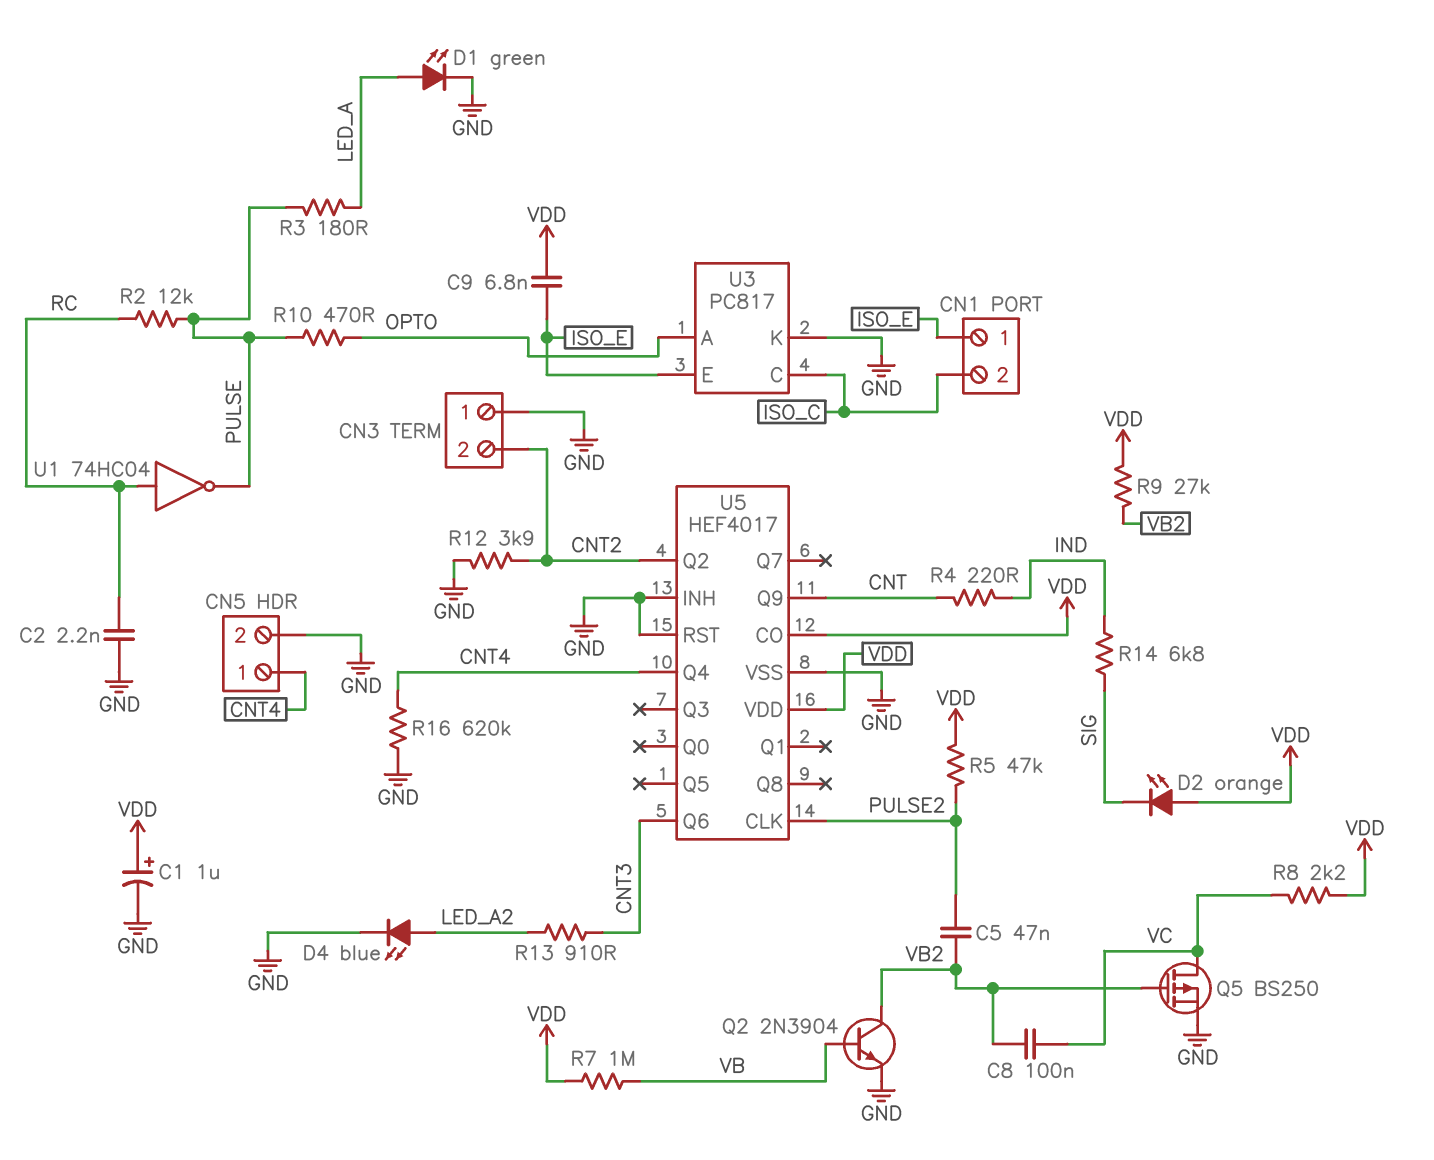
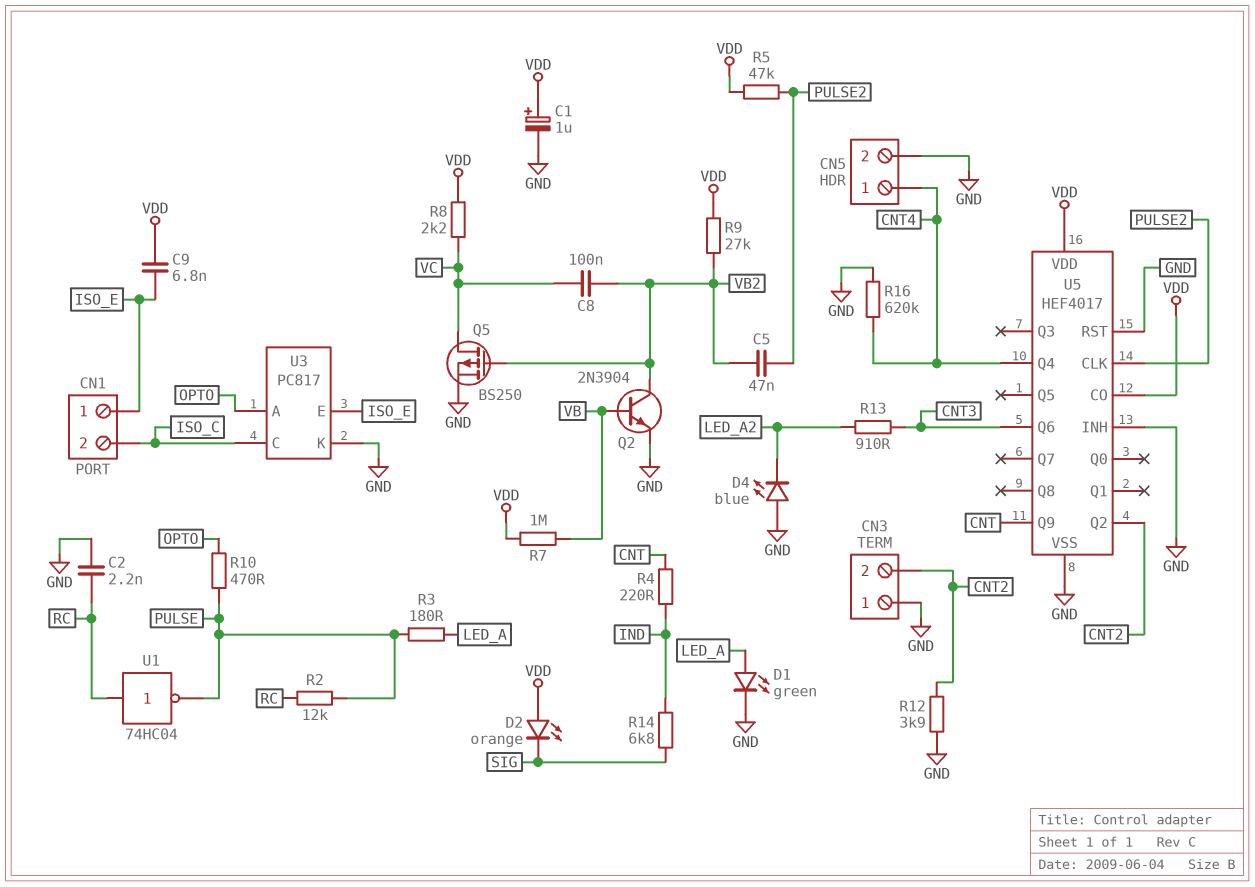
D4: LED blue (A LED_A2, K GND) -> LED blue (A GND, K LED_A2)

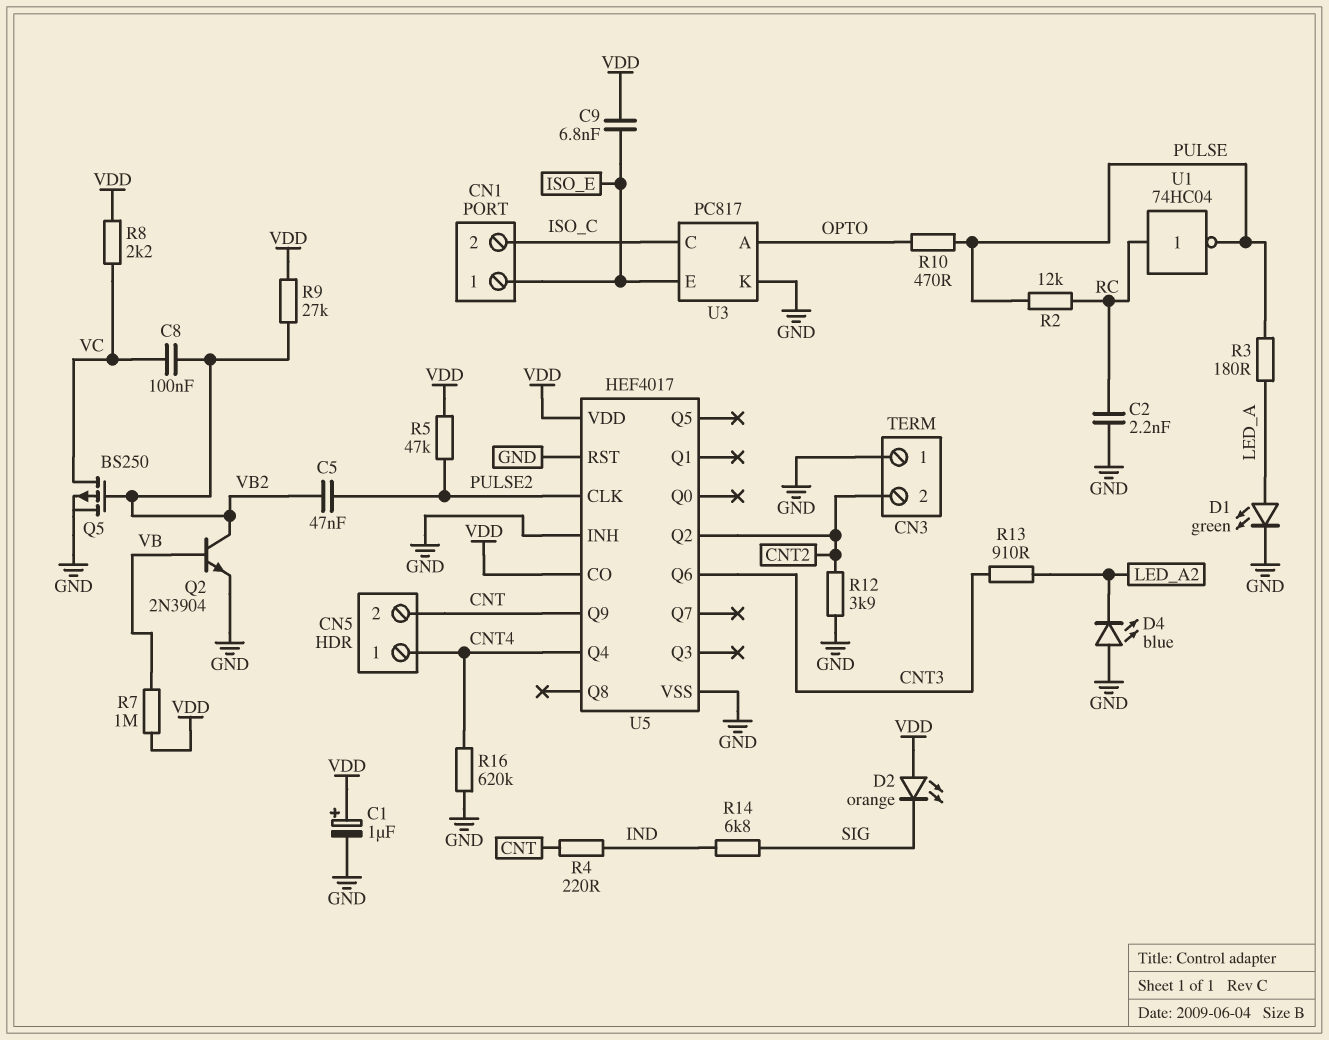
CN5 pin 2: GND -> CNT

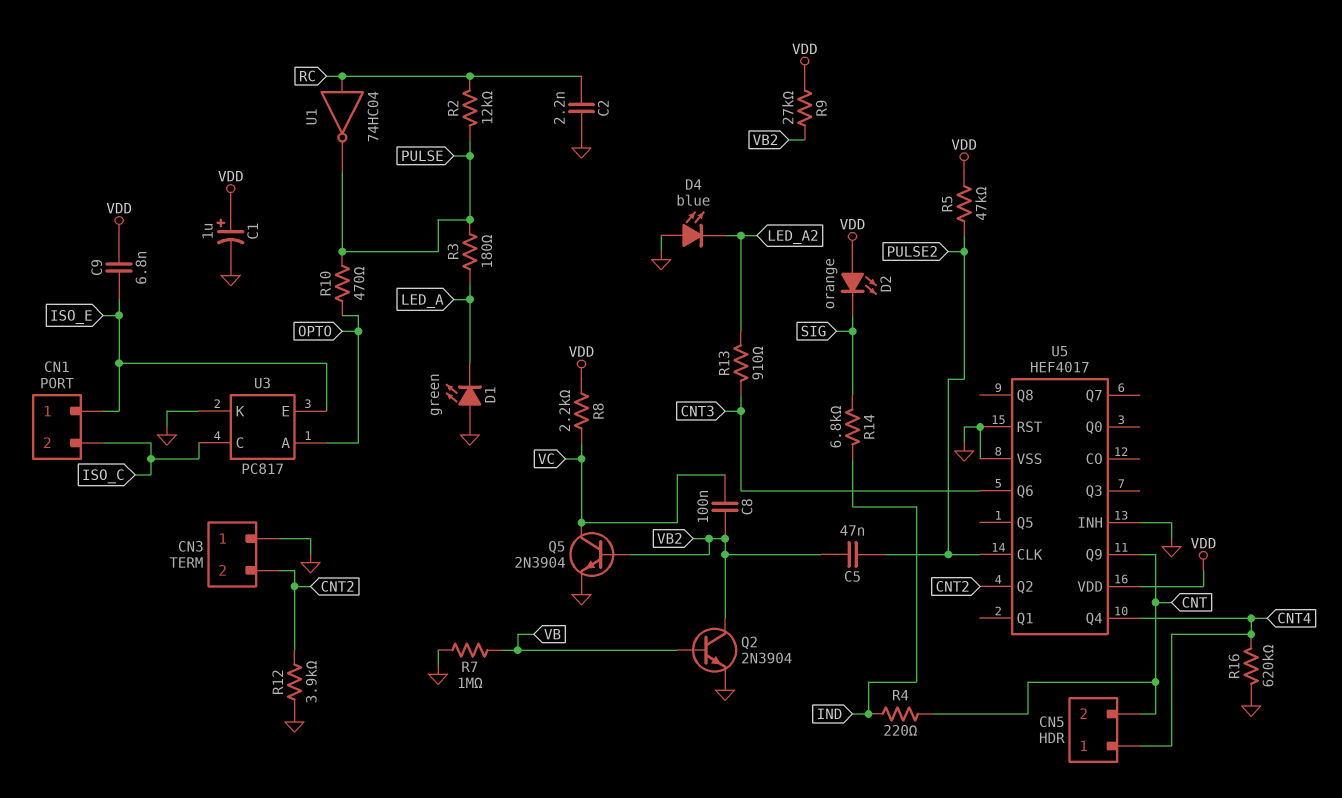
D1: LED green (A LED_A, K GND) -> LED green (A GND, K LED_A)
Q5: PMOS BS250 (G VB2, D VC, S GND) -> NPN 2N3904 (B VB2, C VC, E GND)
R7: 1M (VB, VDD) -> 1M (GND, VB)
U5 pin CO: VDD -> none

